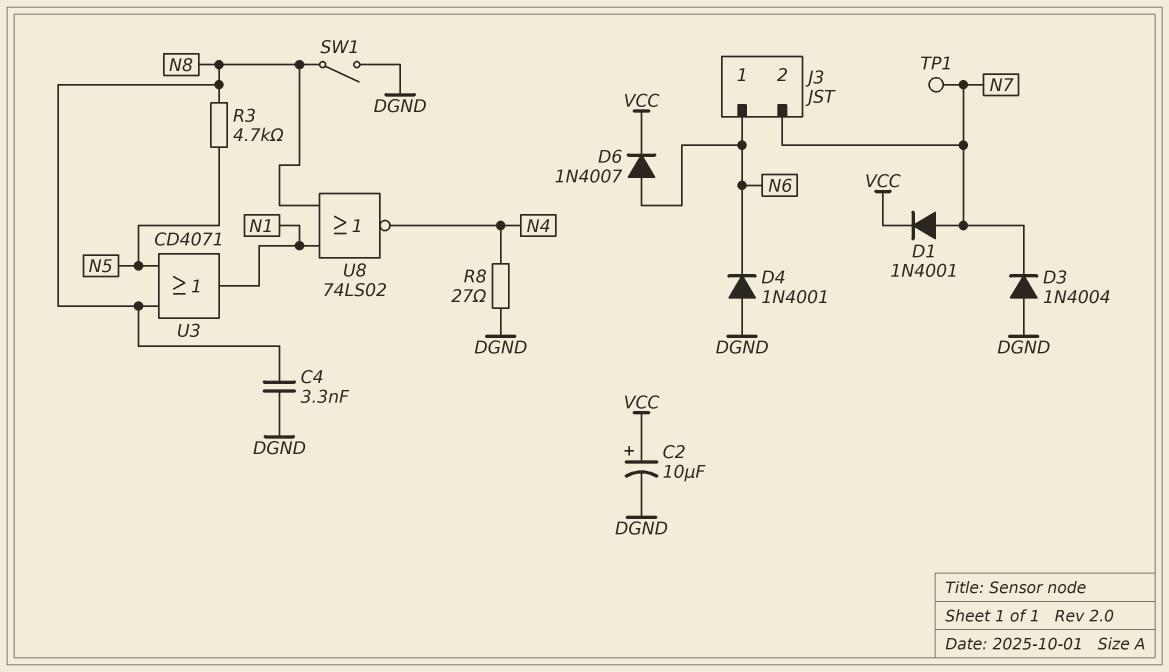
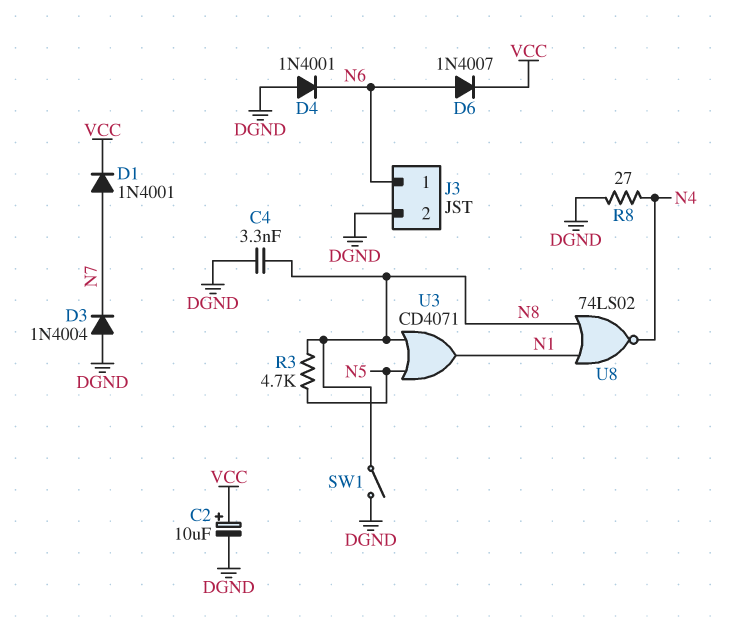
J3 pin 2: N7 -> DGND
TP1: test point (N7) -> none

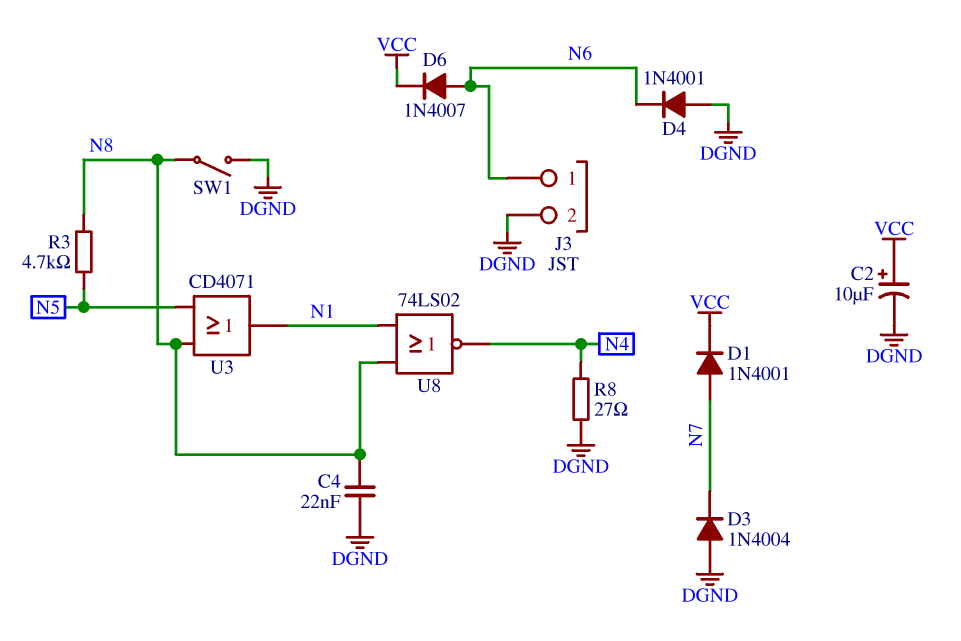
C4: 3.3nF (DGND, N8) -> 22nF (DGND, N8)

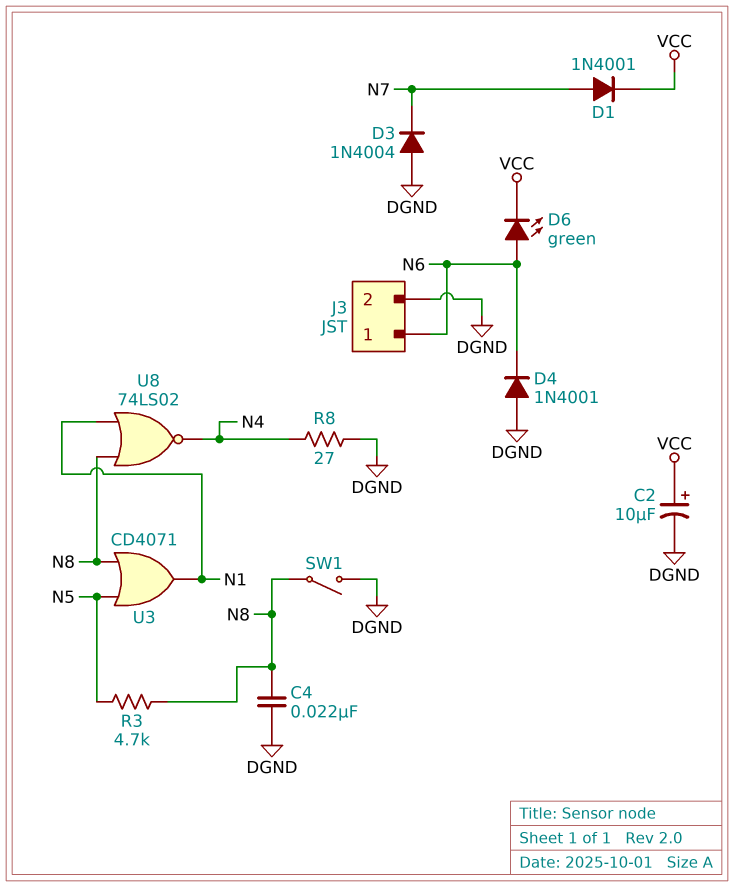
D6: diode 1N4007 (A N6, K VCC) -> LED green (A N6, K VCC)

